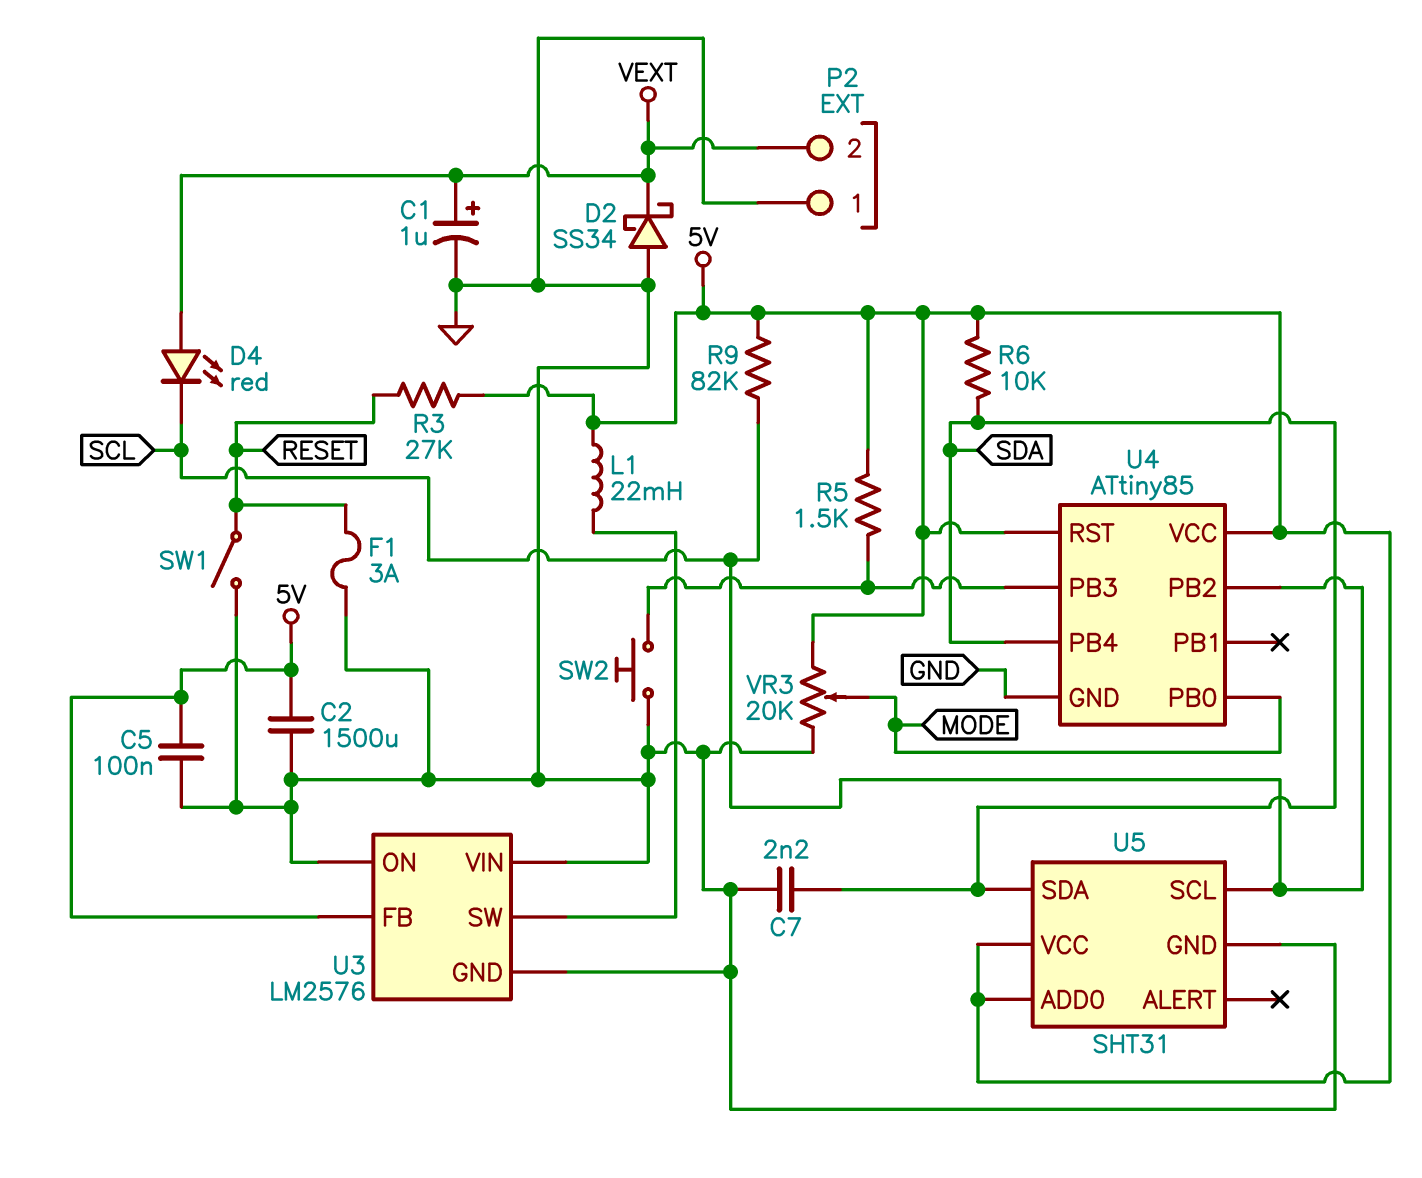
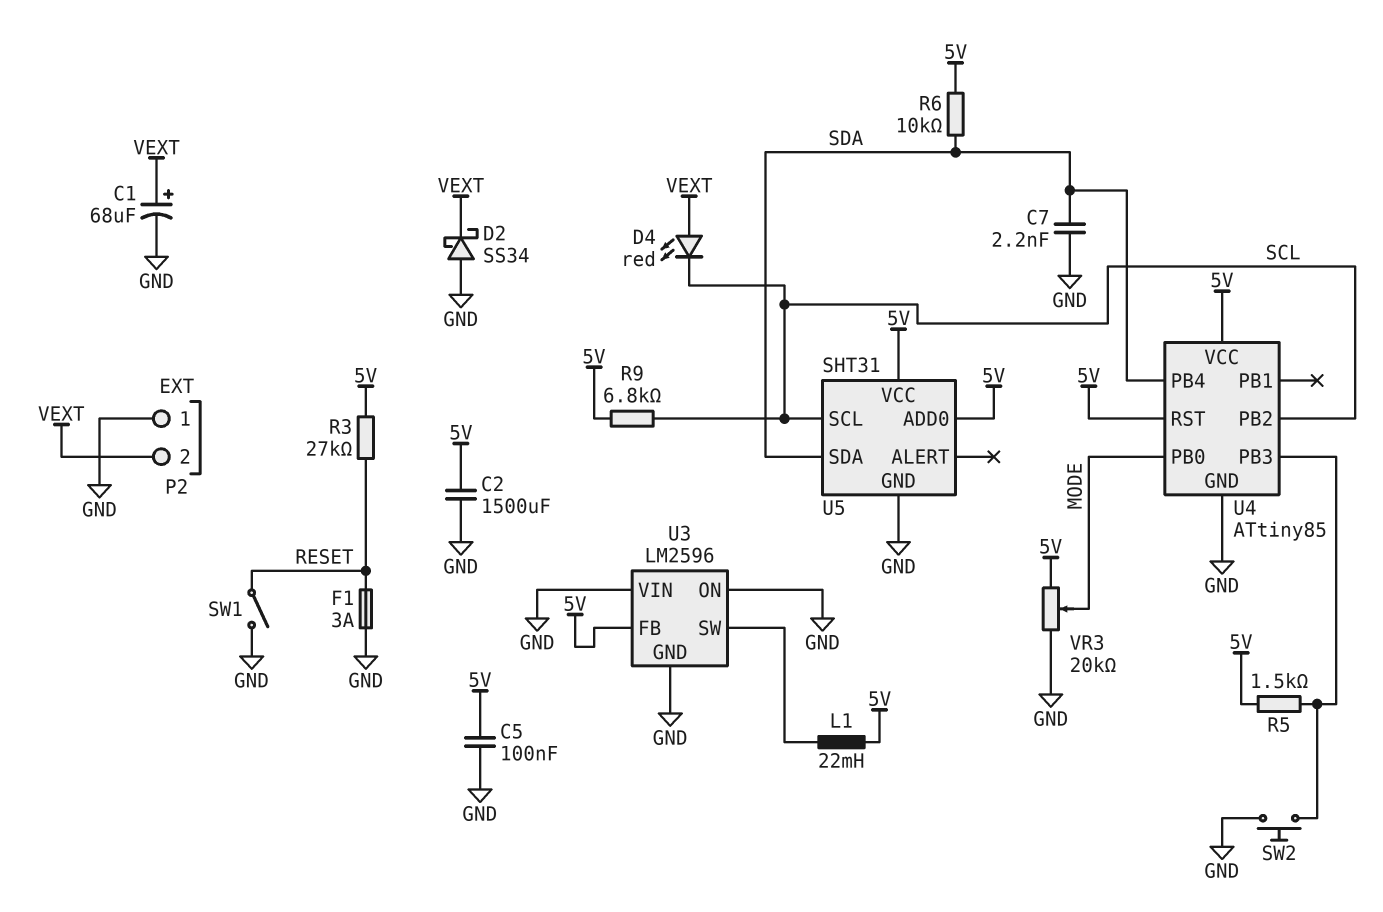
C1: 1uF (plus VEXT, minus GND) -> 68uF (plus VEXT, minus GND)
R9: 82k (5V, SCL) -> 6.8k (5V, SCL)
U3: LM2576 -> LM2596

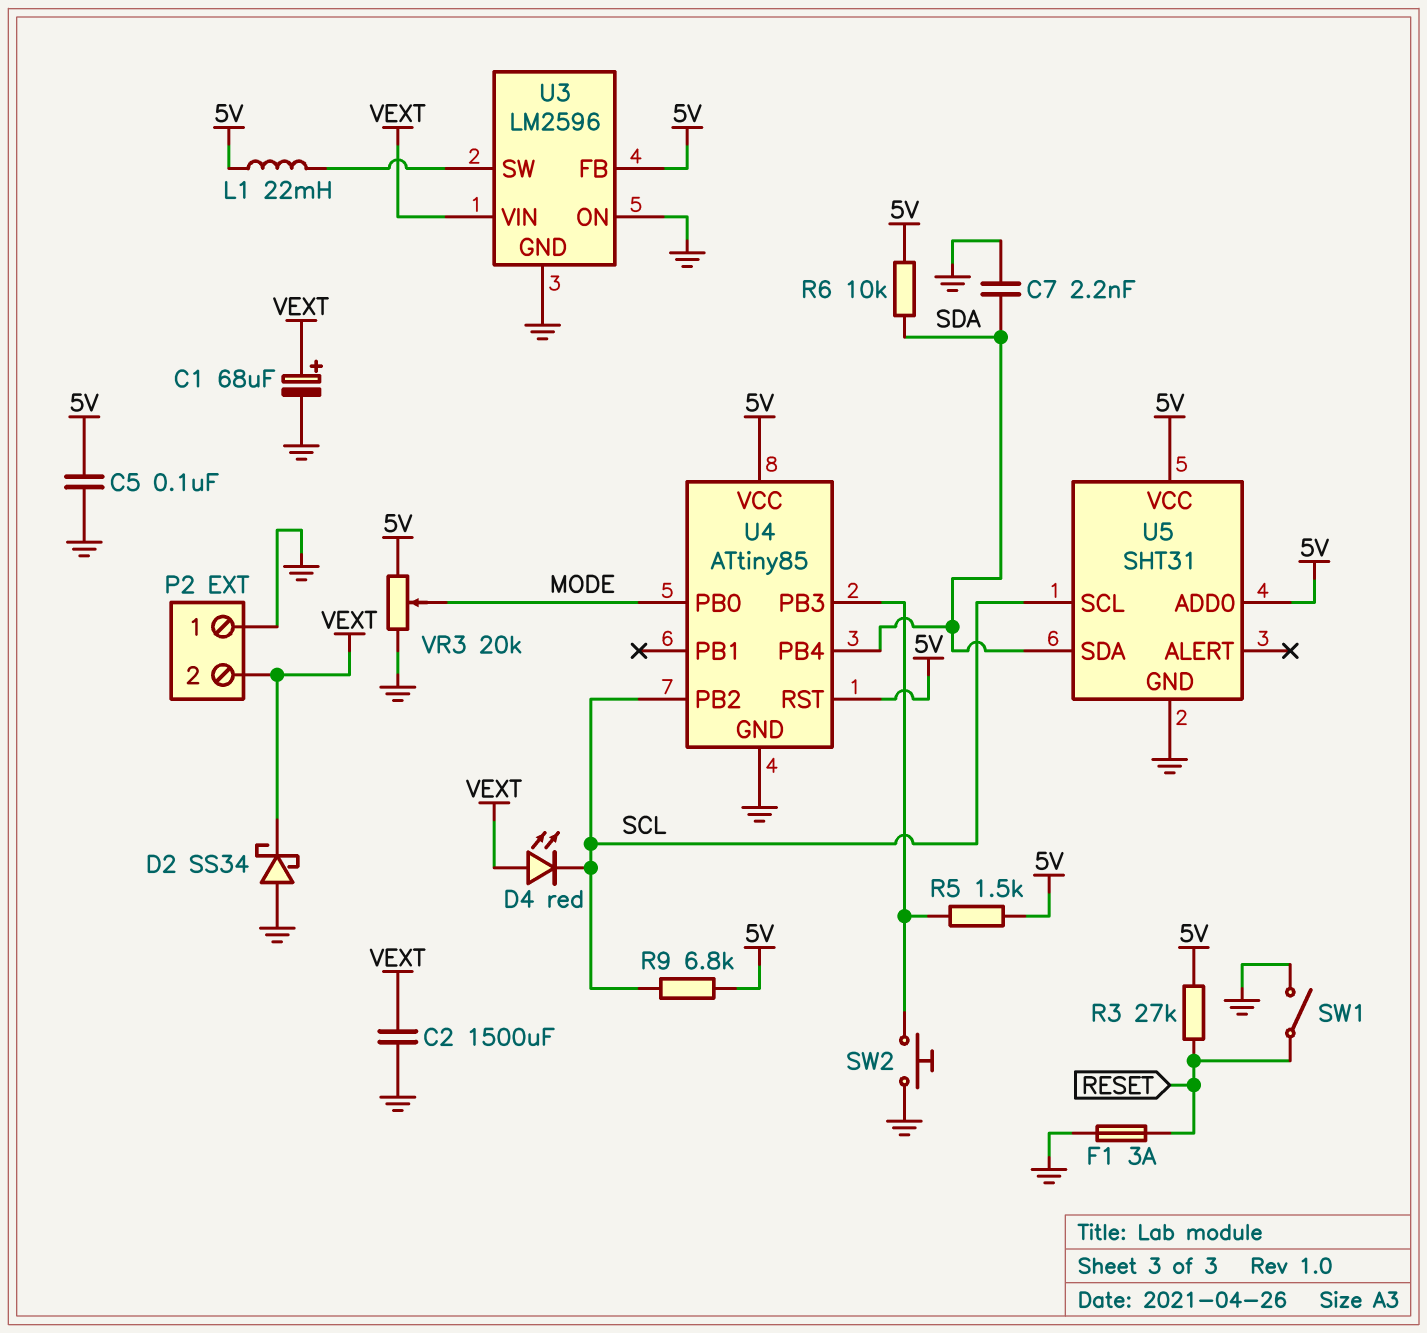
C2: 1500uF (5V, GND) -> 1500uF (GND, VEXT)
U3 pin VIN: GND -> VEXT

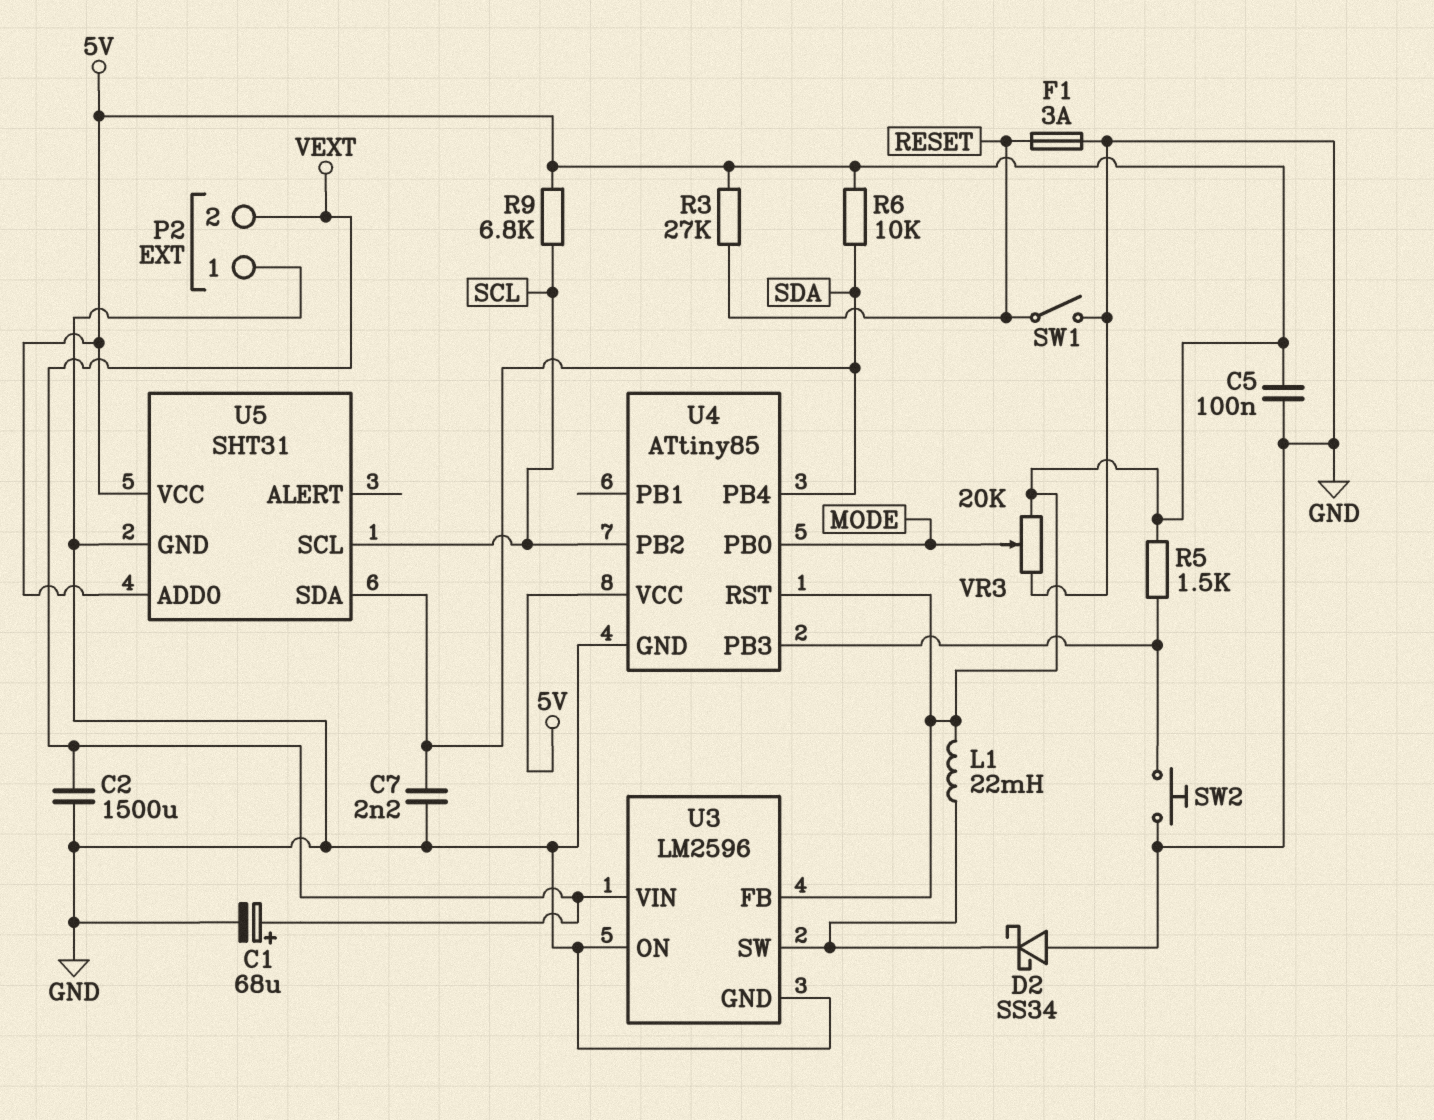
D2: schottky SS34 (A GND, K VEXT) -> schottky SS34 (A GND, K U3/SW)
D4: LED red (A VEXT, K SCL) -> none

